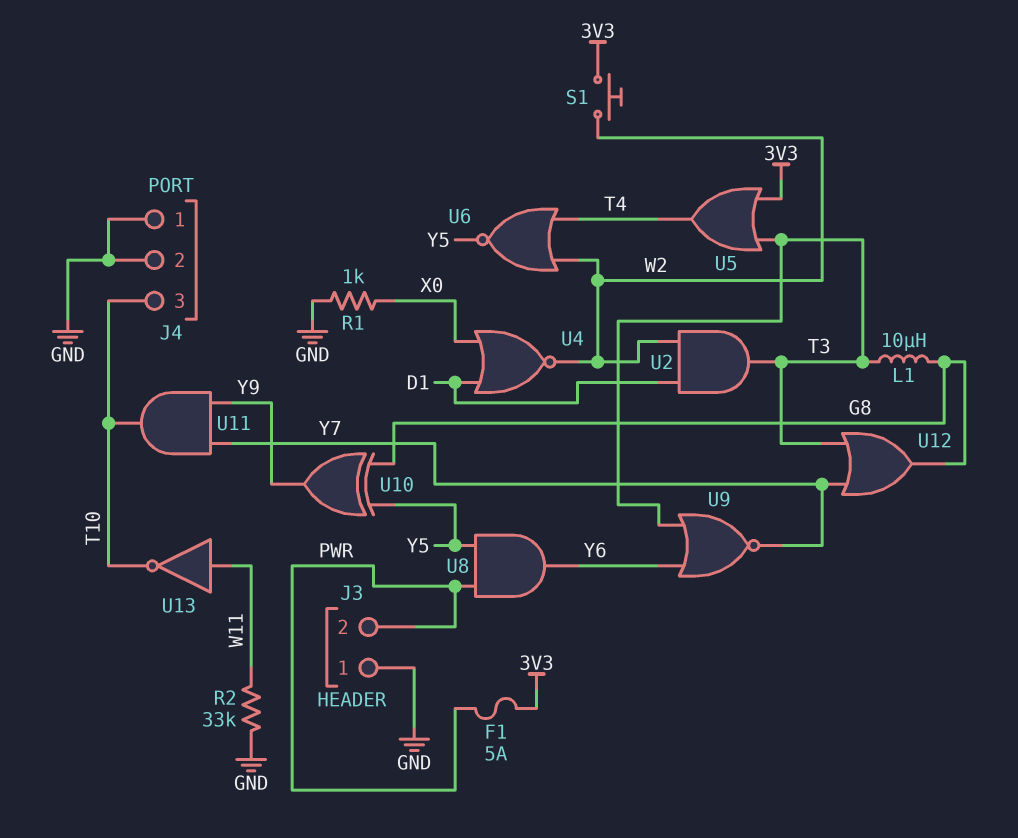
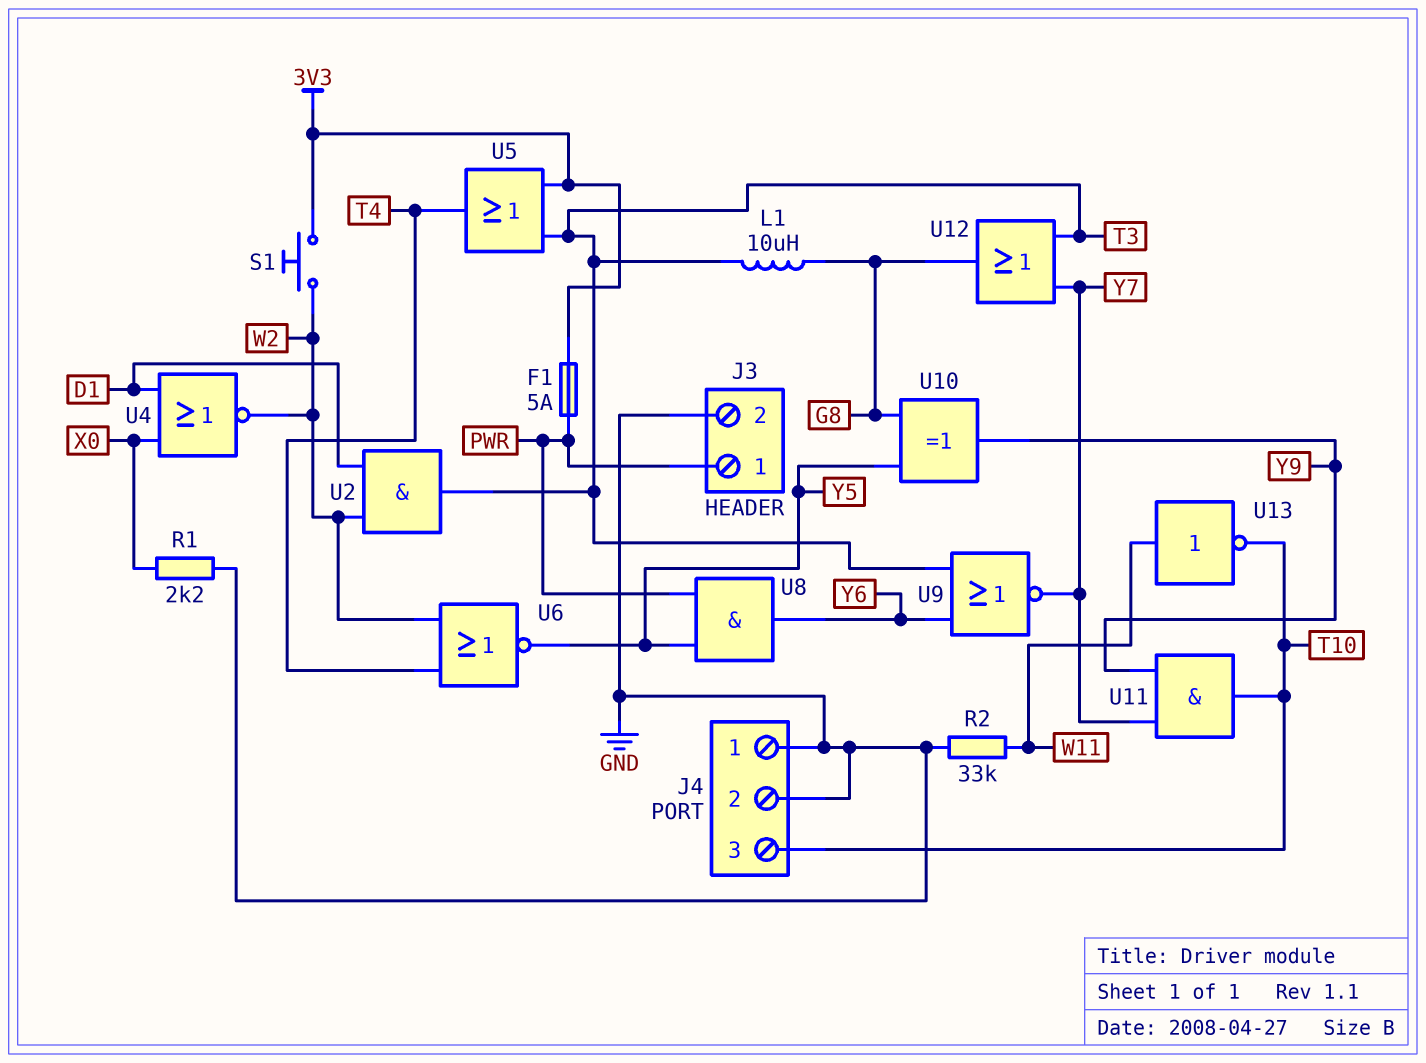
J3 pin 1: GND -> PWR
J3 pin 2: PWR -> GND
R1: 1k (GND, X0) -> 2.2k (GND, X0)

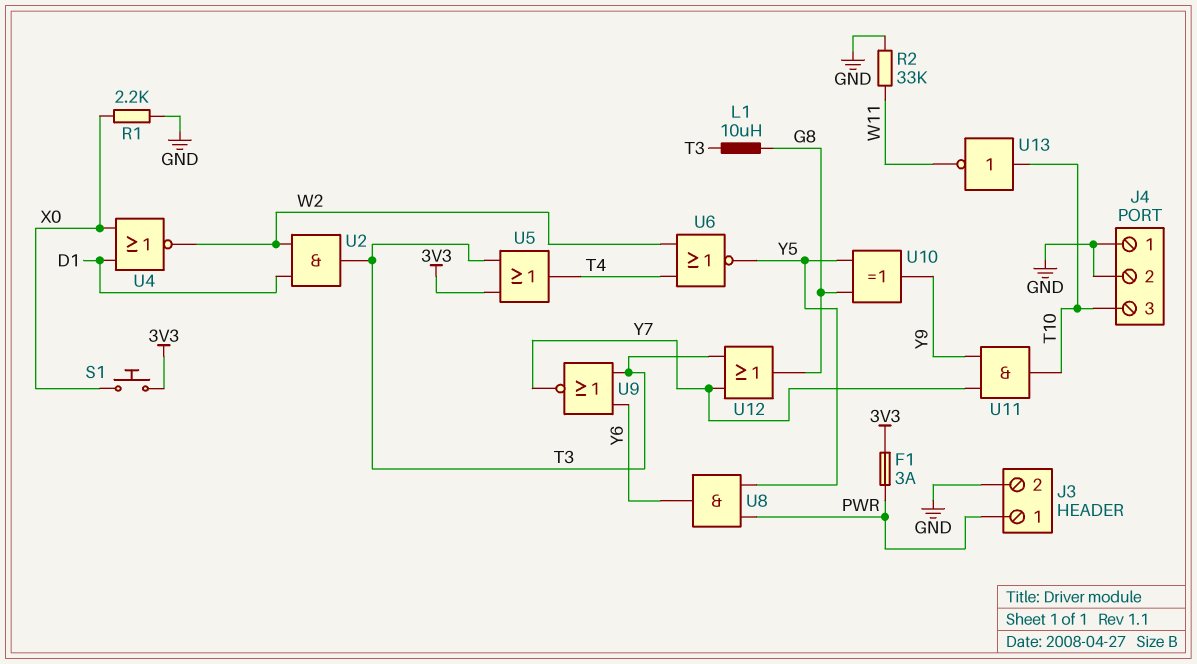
F1: 5A (3V3, PWR) -> 3A (3V3, PWR)
S1: button (3V3, W2) -> button (3V3, X0)
U13: NOT (in W11, out T10) -> NOT (in T10, out W11)

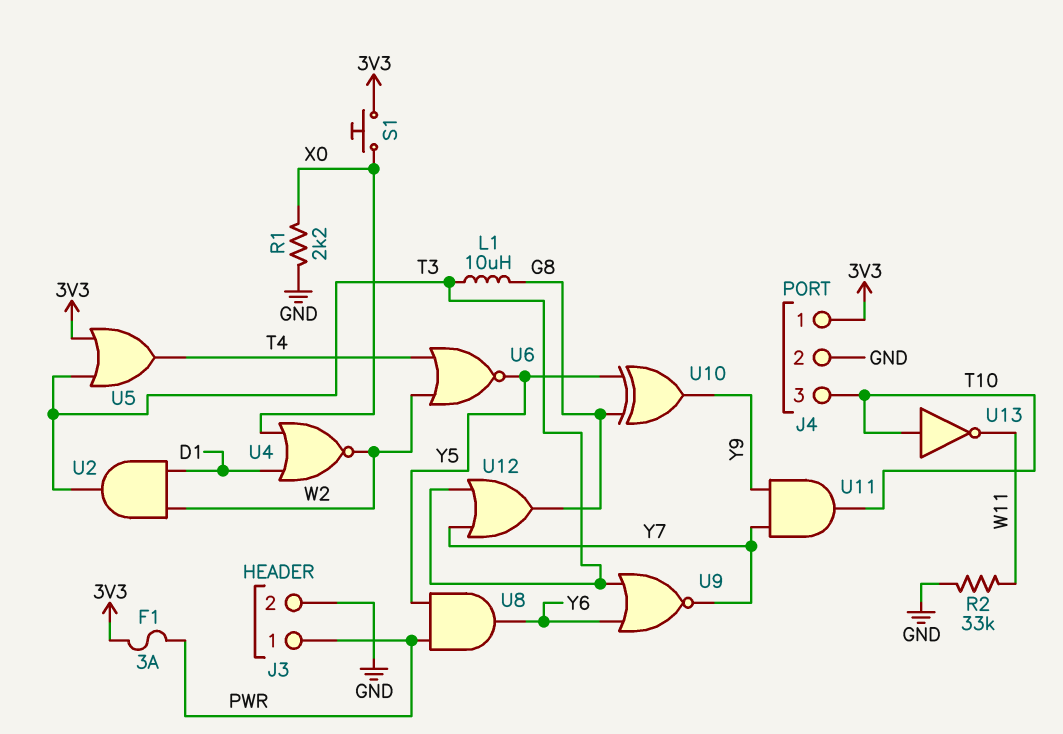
J4 pin 1: GND -> 3V3

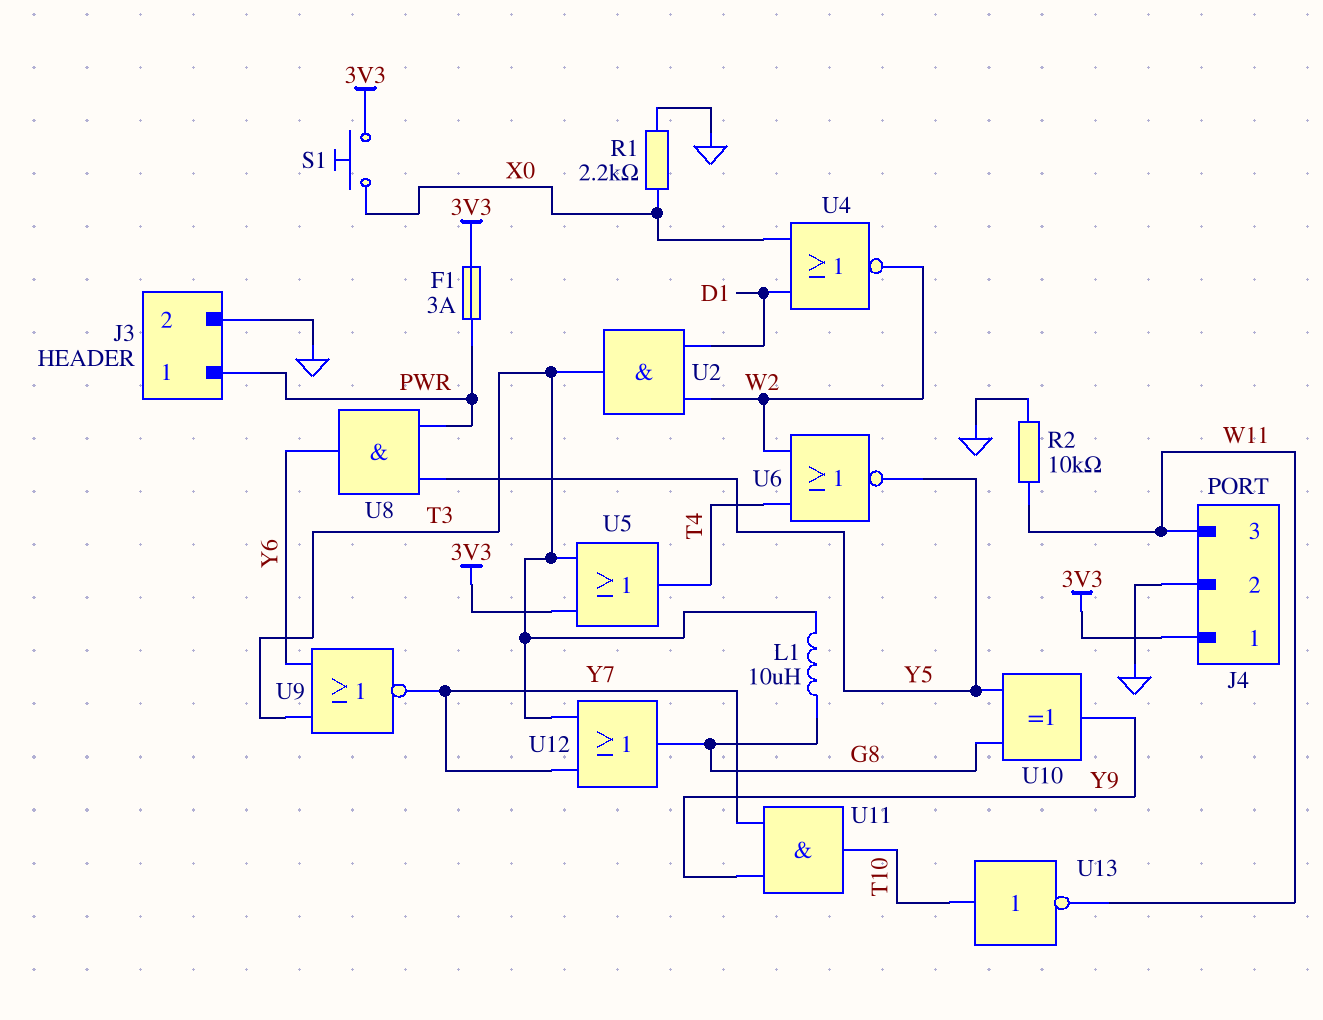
J4 pin 3: T10 -> W11
R2: 33k (GND, W11) -> 10k (GND, W11)

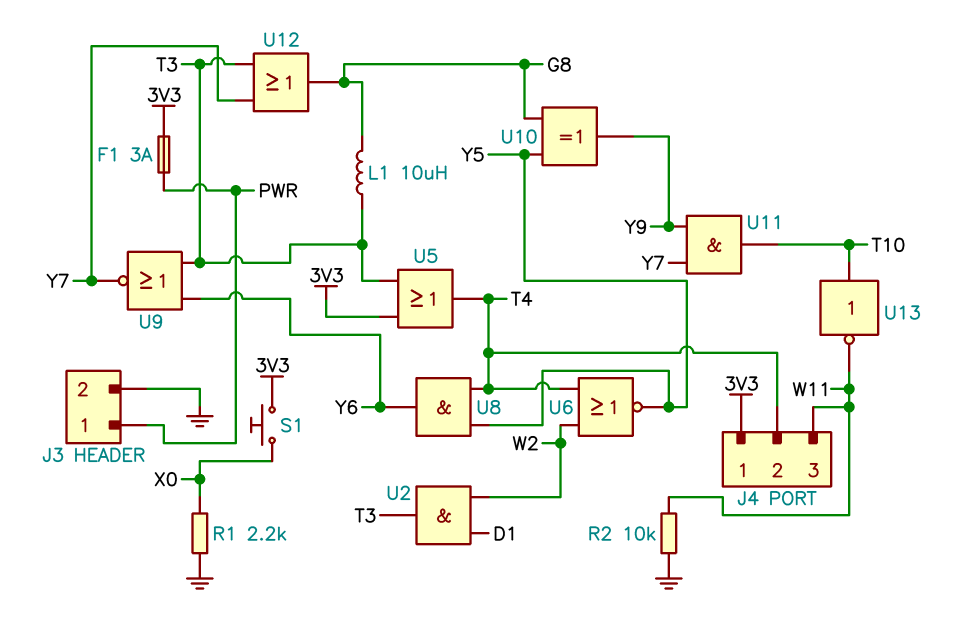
J4 pin 2: GND -> T4
U4: NOR (in D1, in X0, out W2) -> none
U8: AND (in PWR, in Y5, out Y6) -> AND (in T4, in Y5, out Y6)

